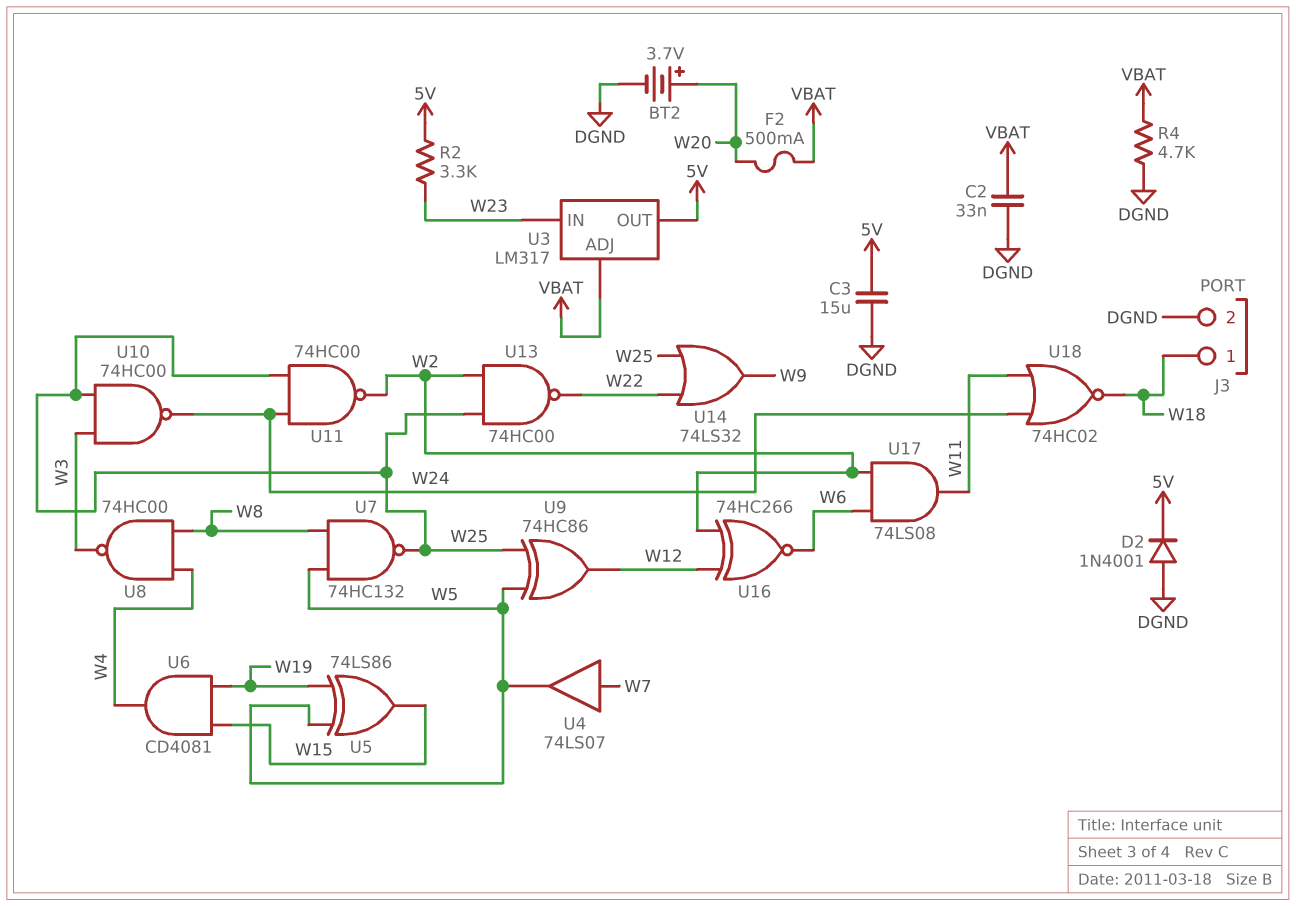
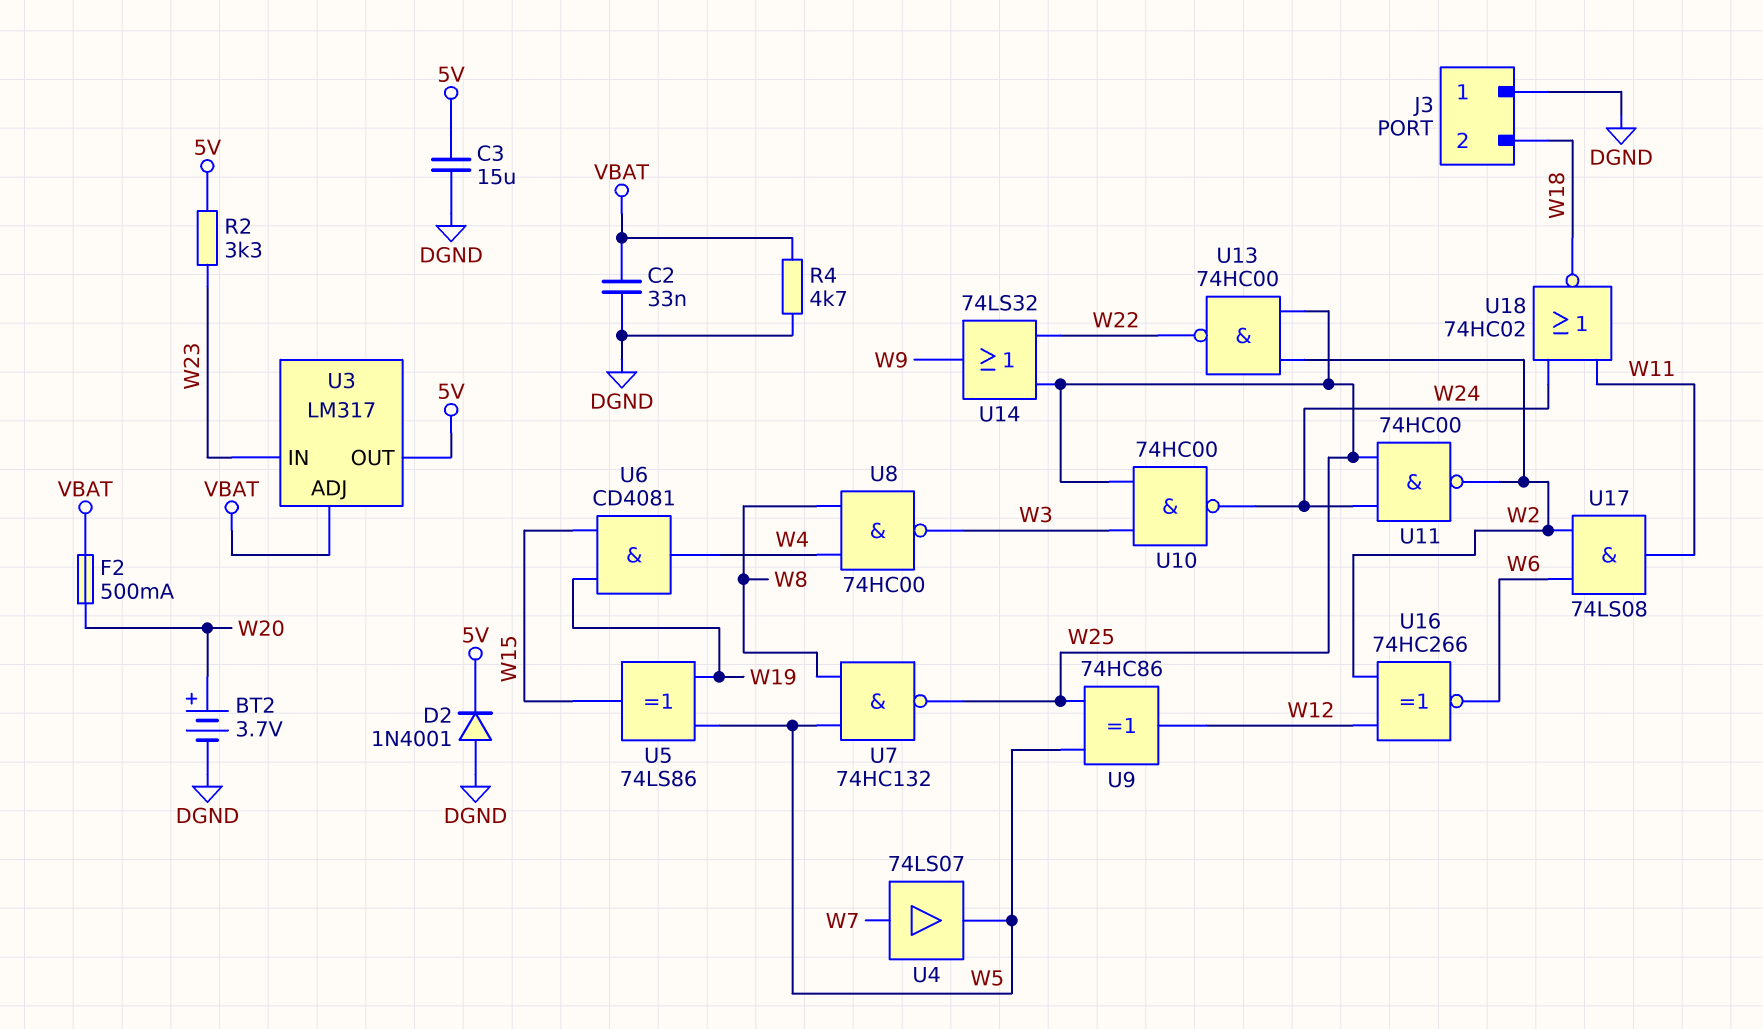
J3 pin 1: W18 -> DGND
J3 pin 2: DGND -> W18

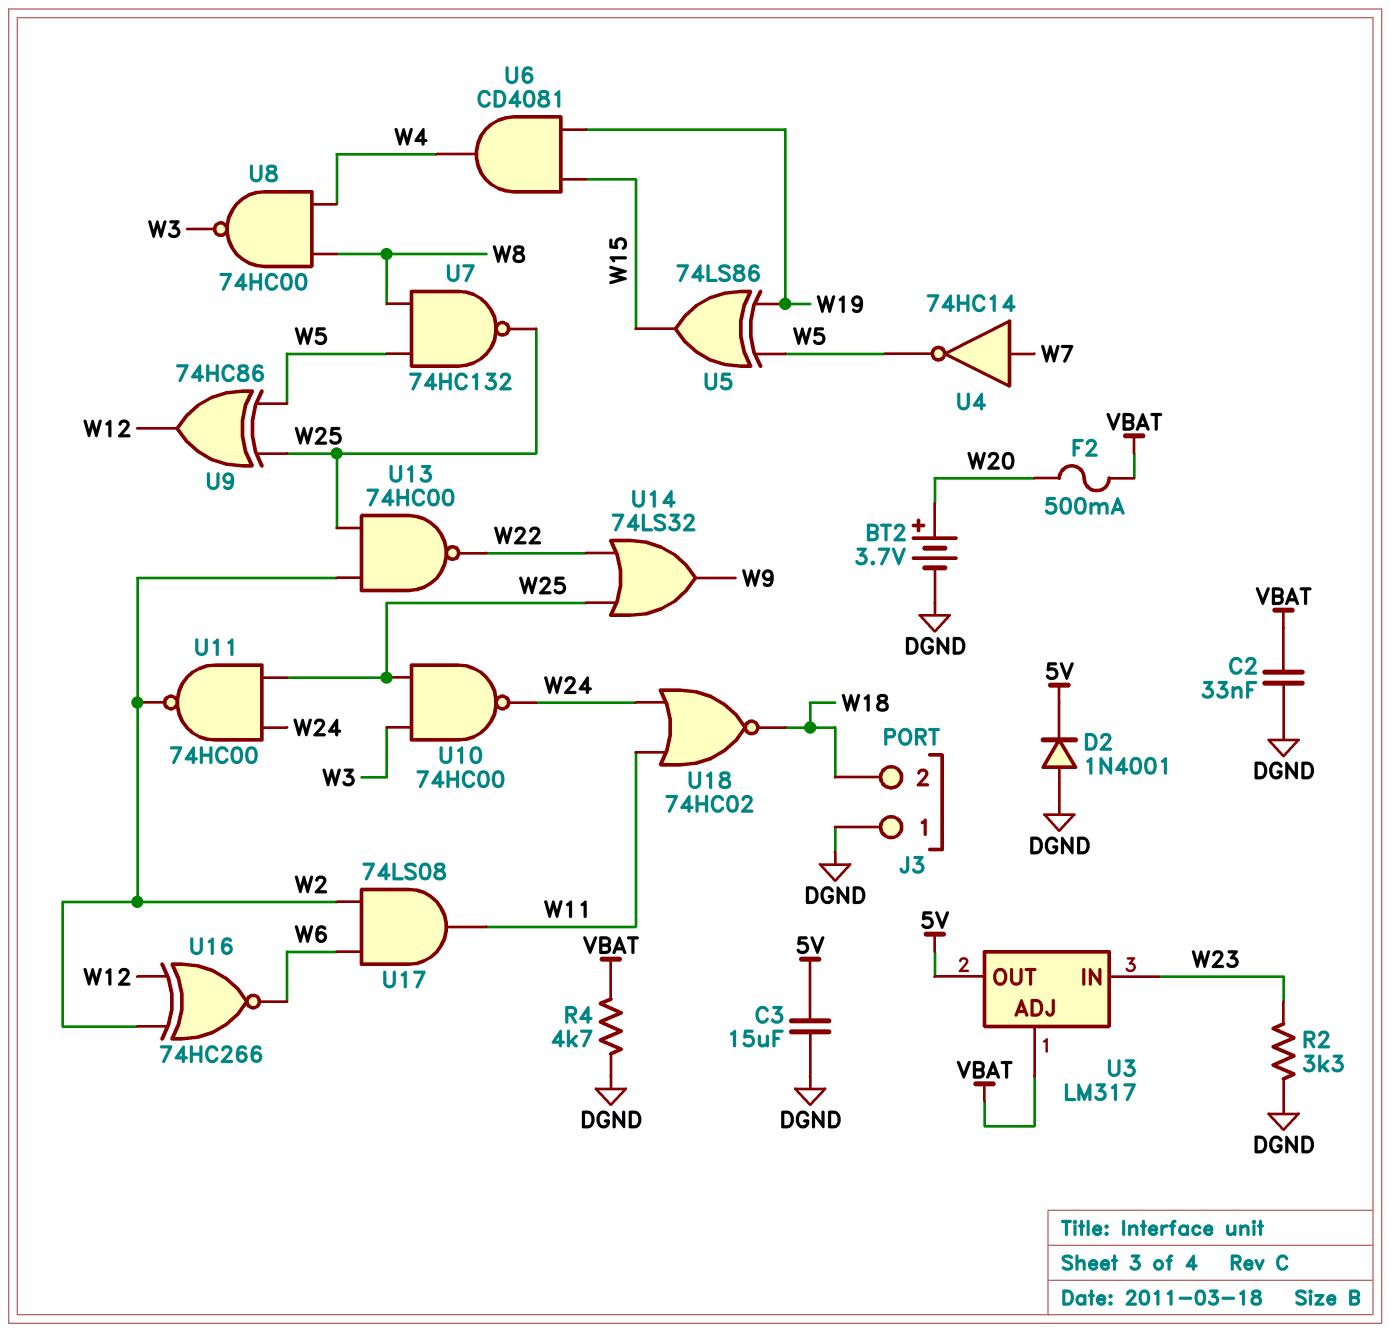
R2: 3.3k (5V, W23) -> 3.3k (DGND, W23)
U4: buffer 74LS07 (in W7, out W5) -> NOT 74HC14 (in W7, out W5)

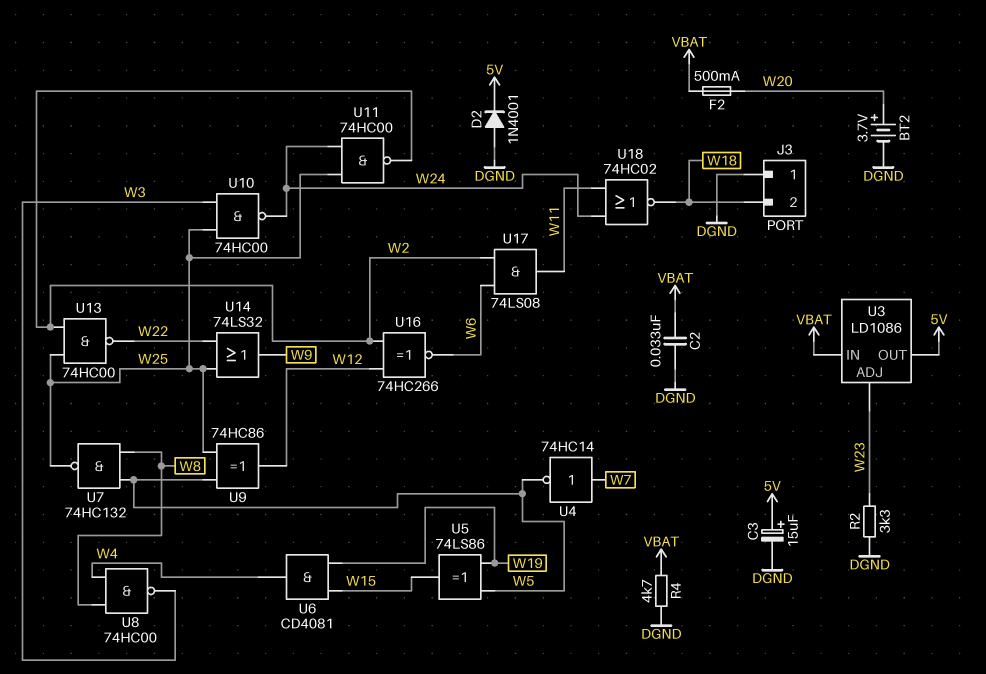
C3: 15uF (5V, DGND) -> 15uF (plus 5V, minus DGND)
U3: LM317 -> LD1086
U3 pin ADJ: VBAT -> W23
U3 pin IN: W23 -> VBAT

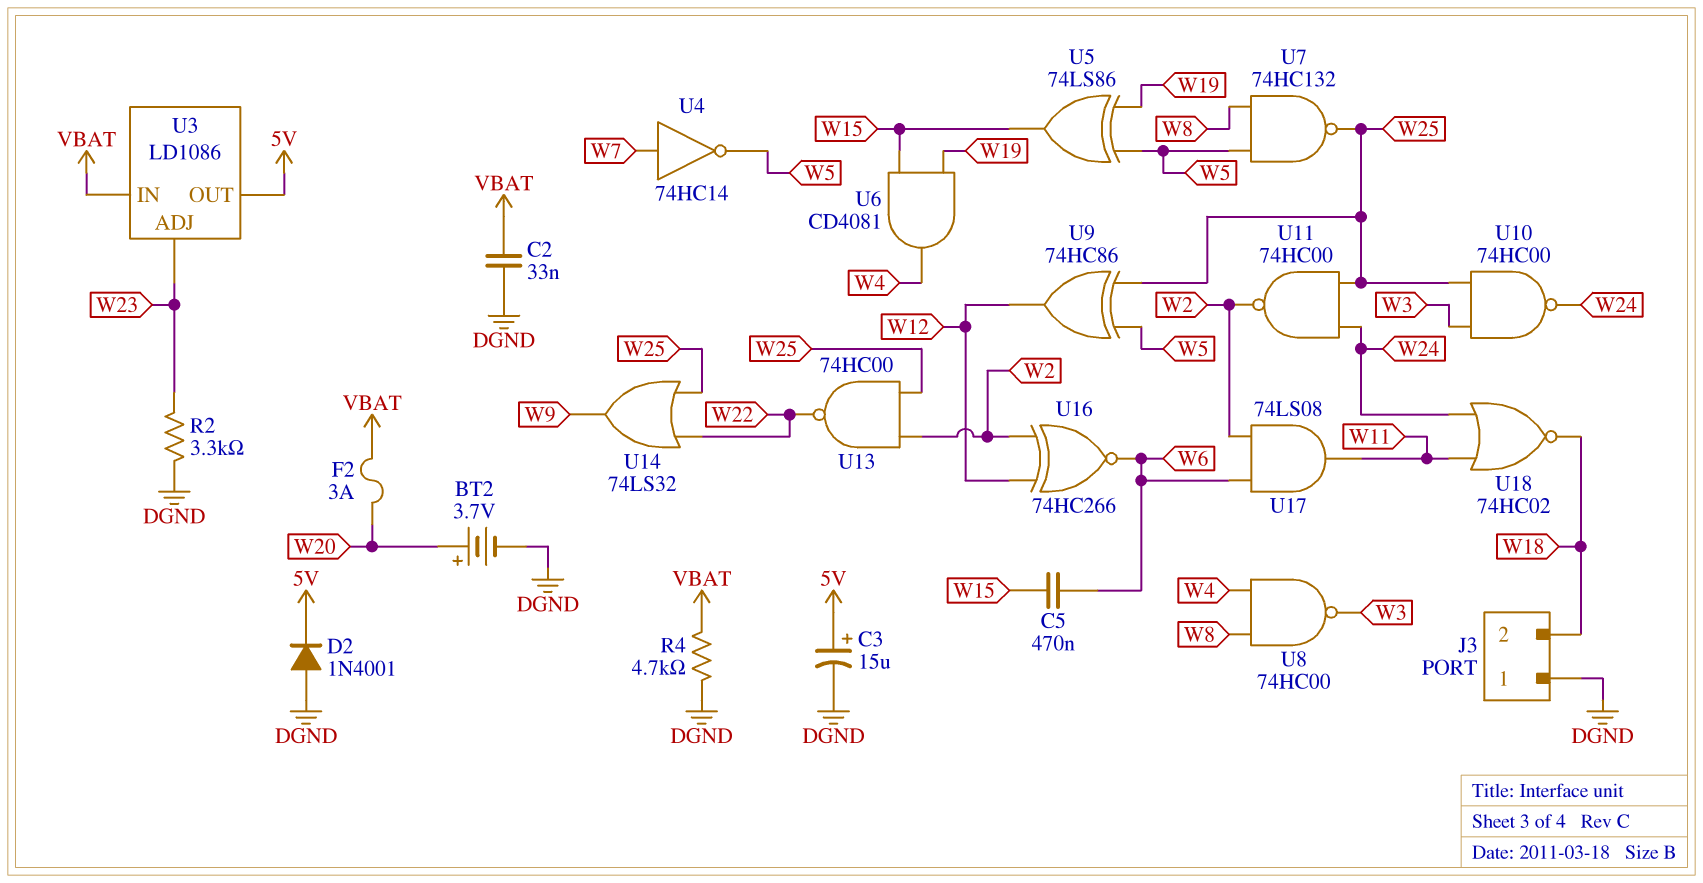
C5: none -> 470nF (W6, W15)
F2: 500mA (VBAT, W20) -> 3A (VBAT, W20)

